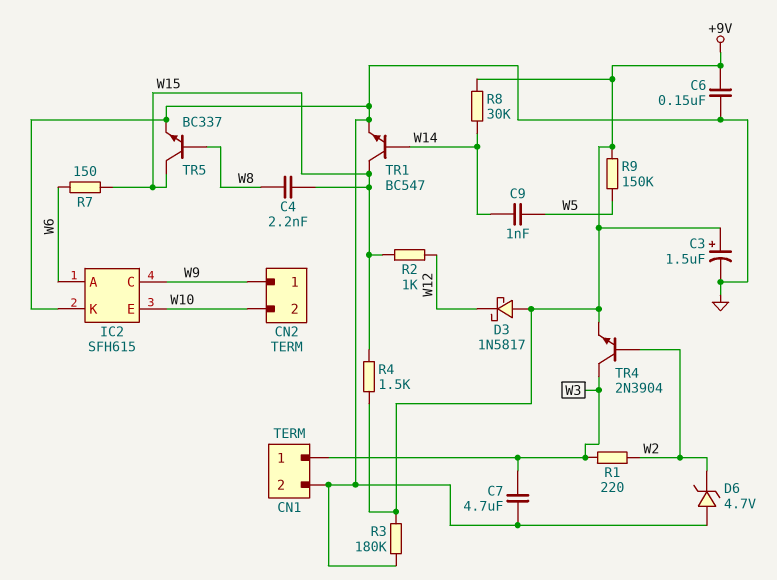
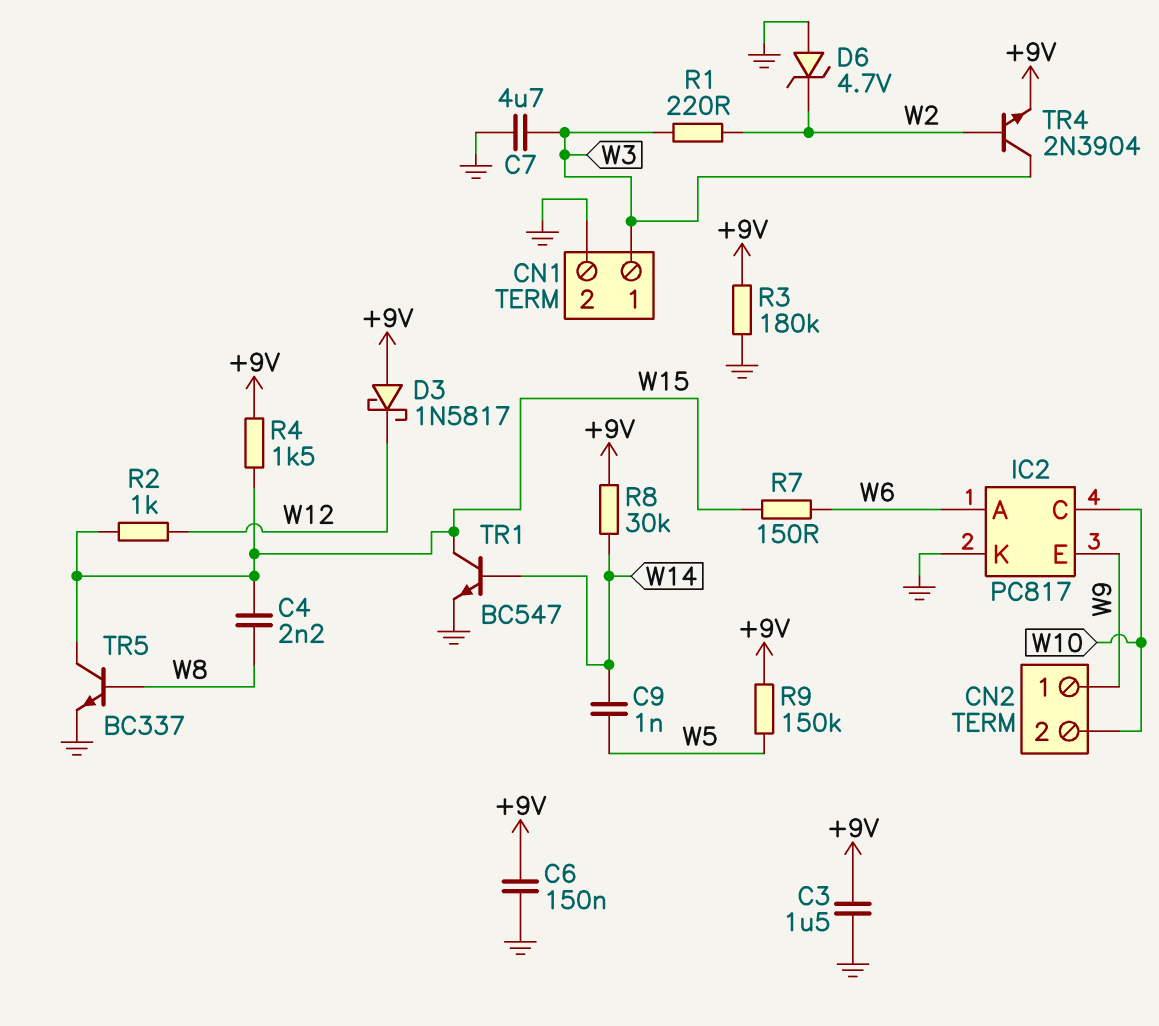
C3: 1.5uF (plus +9V, minus GND) -> 1.5uF (+9V, GND)
IC2: SFH615 -> PC817
IC2 pin C: W9 -> W10
IC2 pin E: W10 -> W9

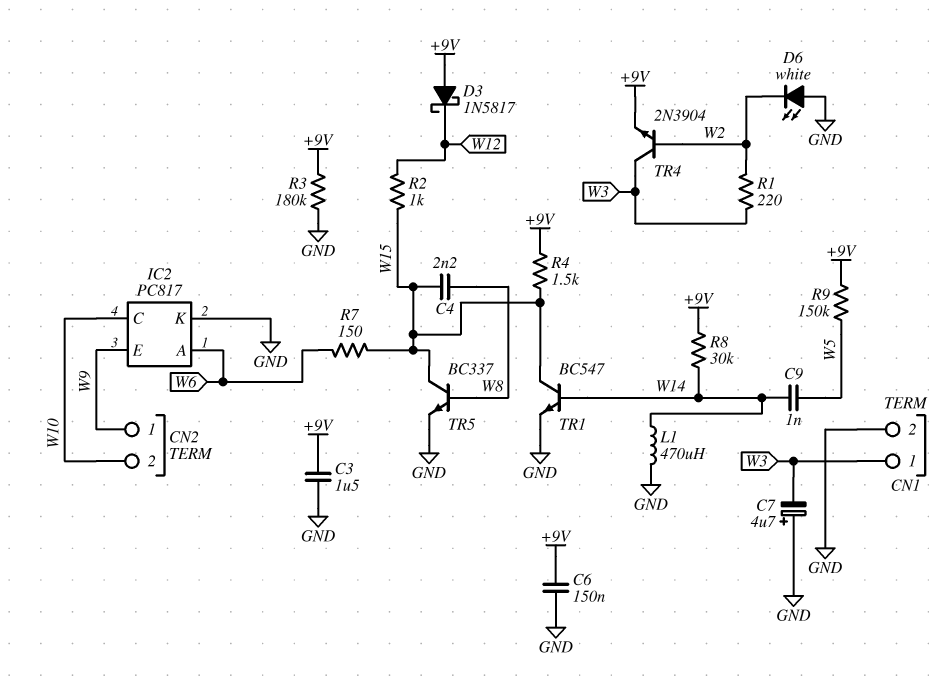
C7: 4.7uF (GND, W3) -> 4.7uF (plus GND, minus W3)
D6: zener 4.7V (A GND, K W2) -> LED white (A GND, K W2)
L1: none -> 470uH (GND, W14)

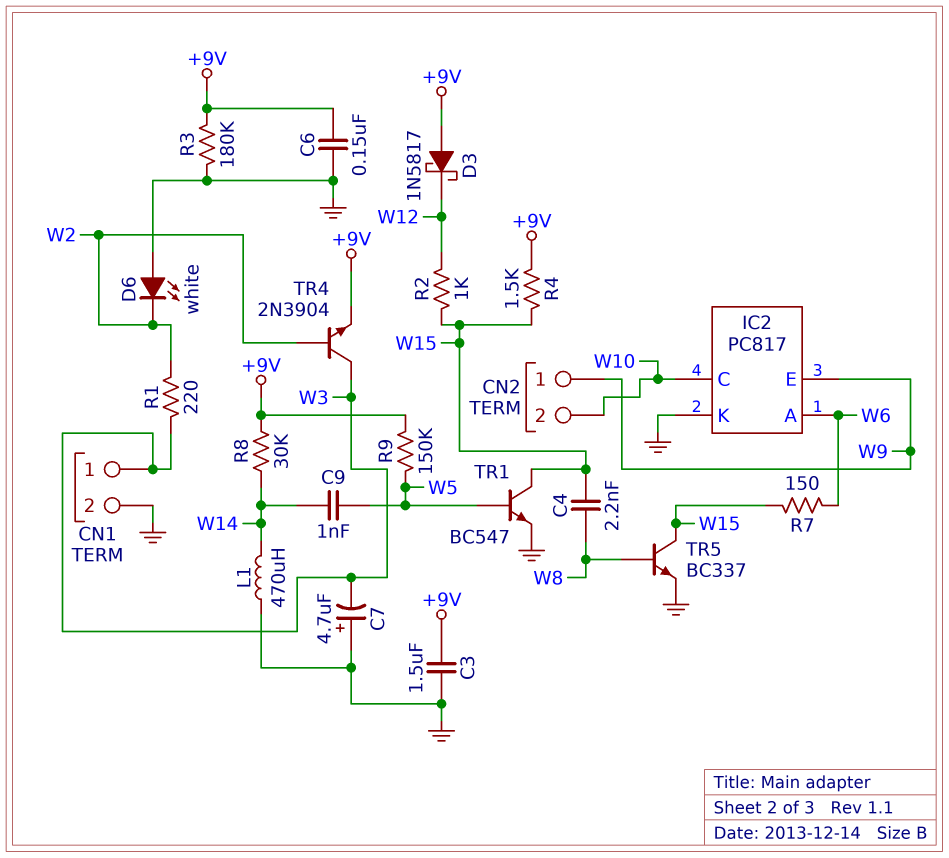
TR1: NPN BC547 (B W14, C W15, E GND) -> NPN BC547 (B W5, C W15, E GND)

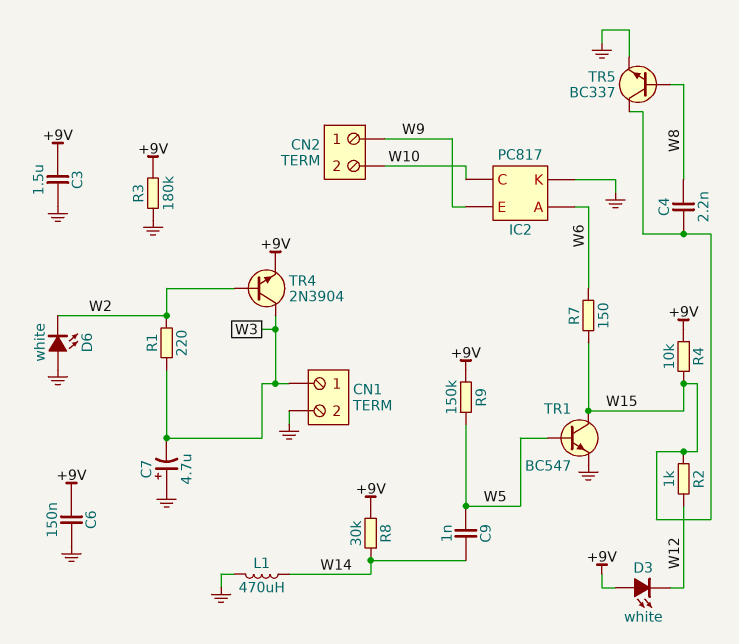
D3: schottky 1N5817 (A +9V, K W12) -> LED white (A +9V, K W12)
R4: 1.5k (+9V, W15) -> 10k (+9V, W15)

